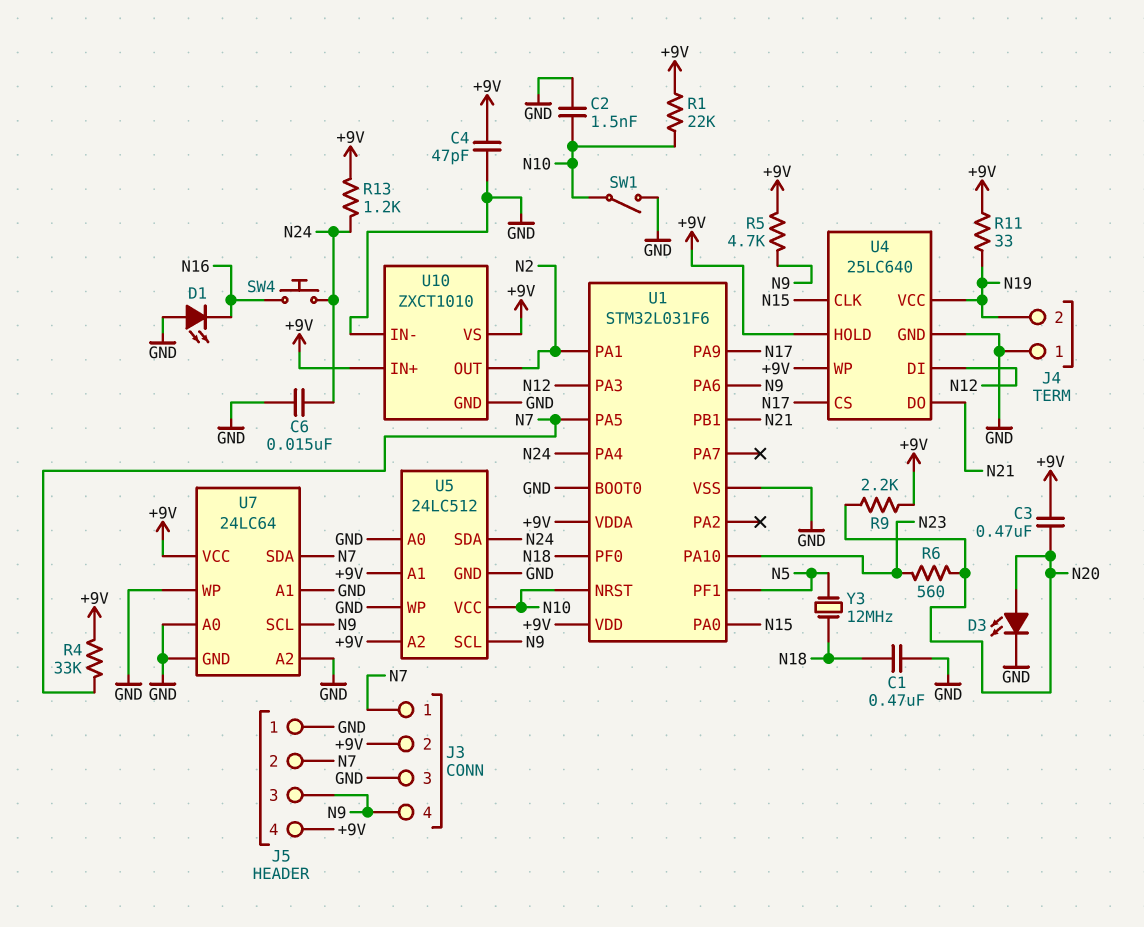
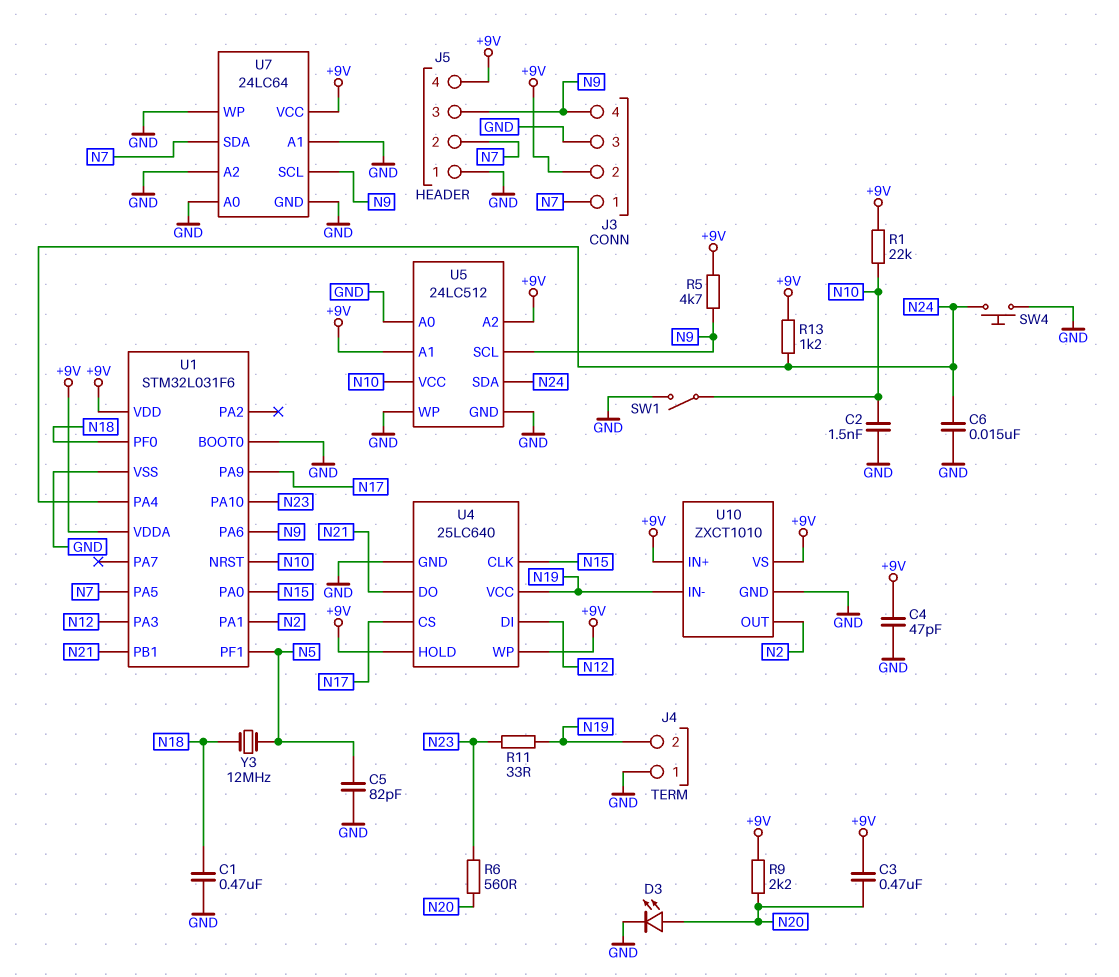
C5: none -> 82pF (GND, N5)
D1: LED (A GND, K N16) -> none
R4: 33k (+9V, N7) -> none
R11: 33 (+9V, N19) -> 33 (N19, N23)
SW4: button (N16, N24) -> button (GND, N24)
U10 pin IN-: GND -> N19

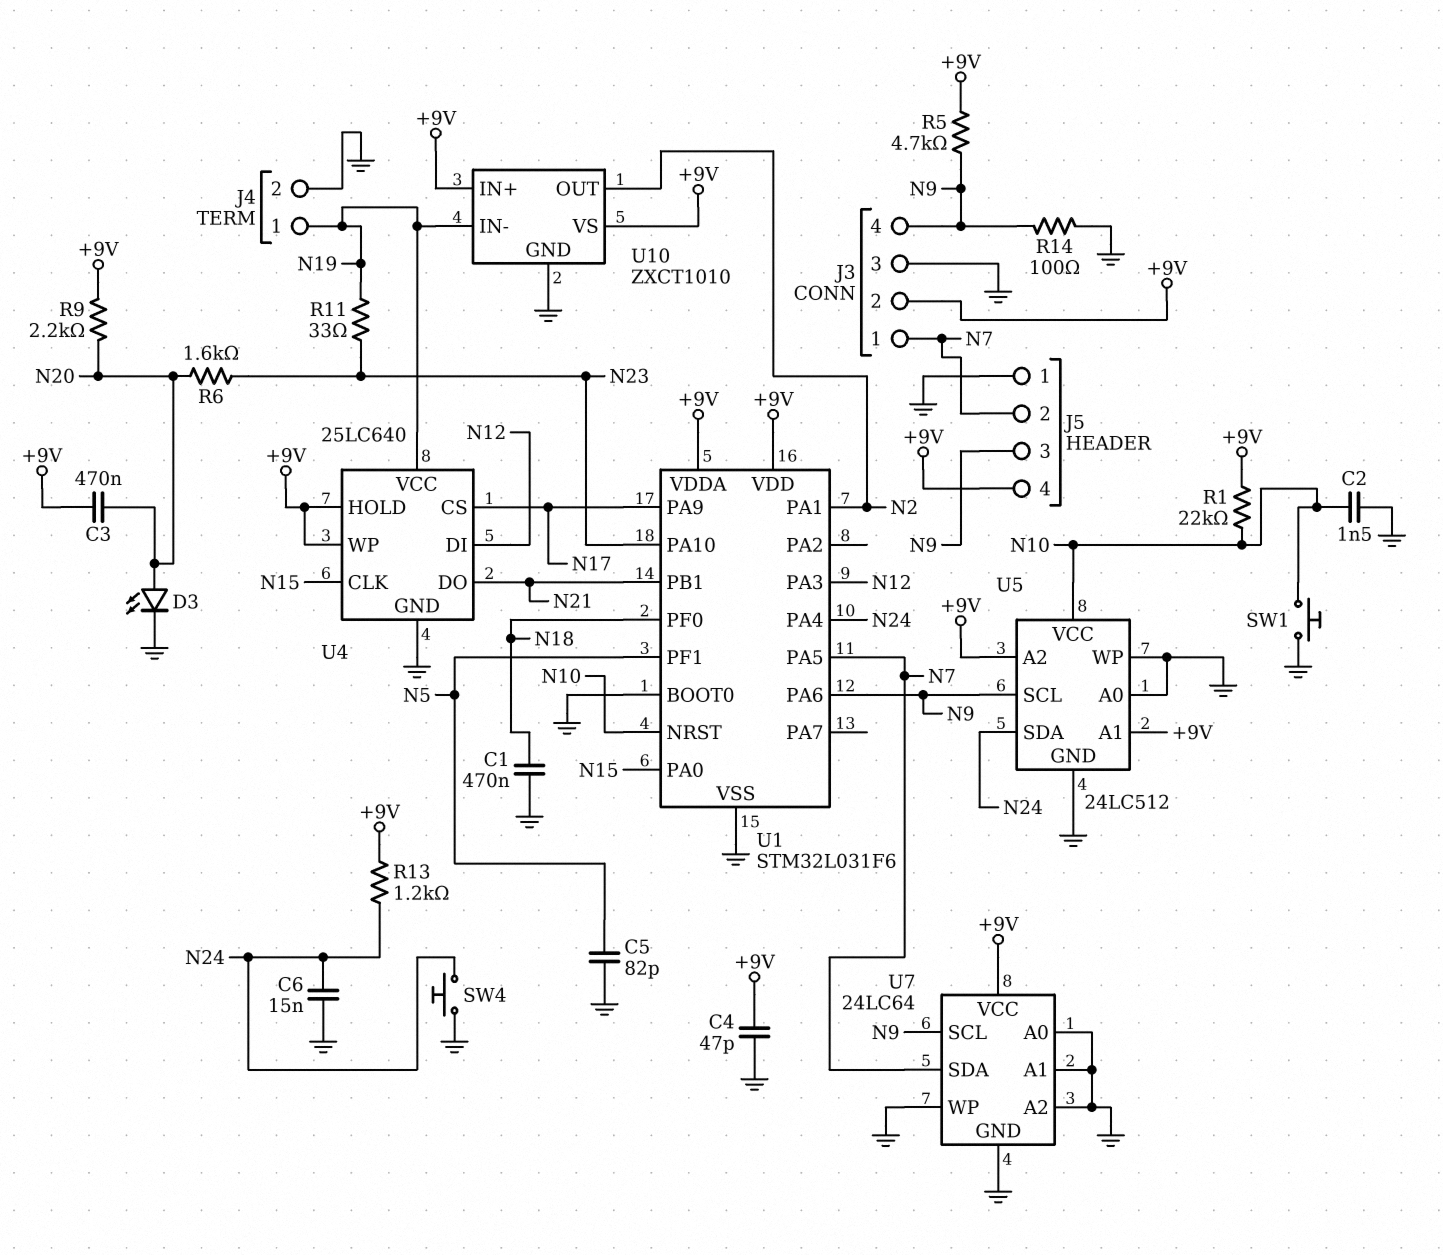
J4 pin 1: GND -> N19
J4 pin 2: N19 -> GND
R6: 560 (N20, N23) -> 1.6k (N20, N23)
R14: none -> 100 (GND, N9)
SW1: switch (GND, N10) -> button (GND, N10)
Y3: 12MHz (N5, N18) -> none

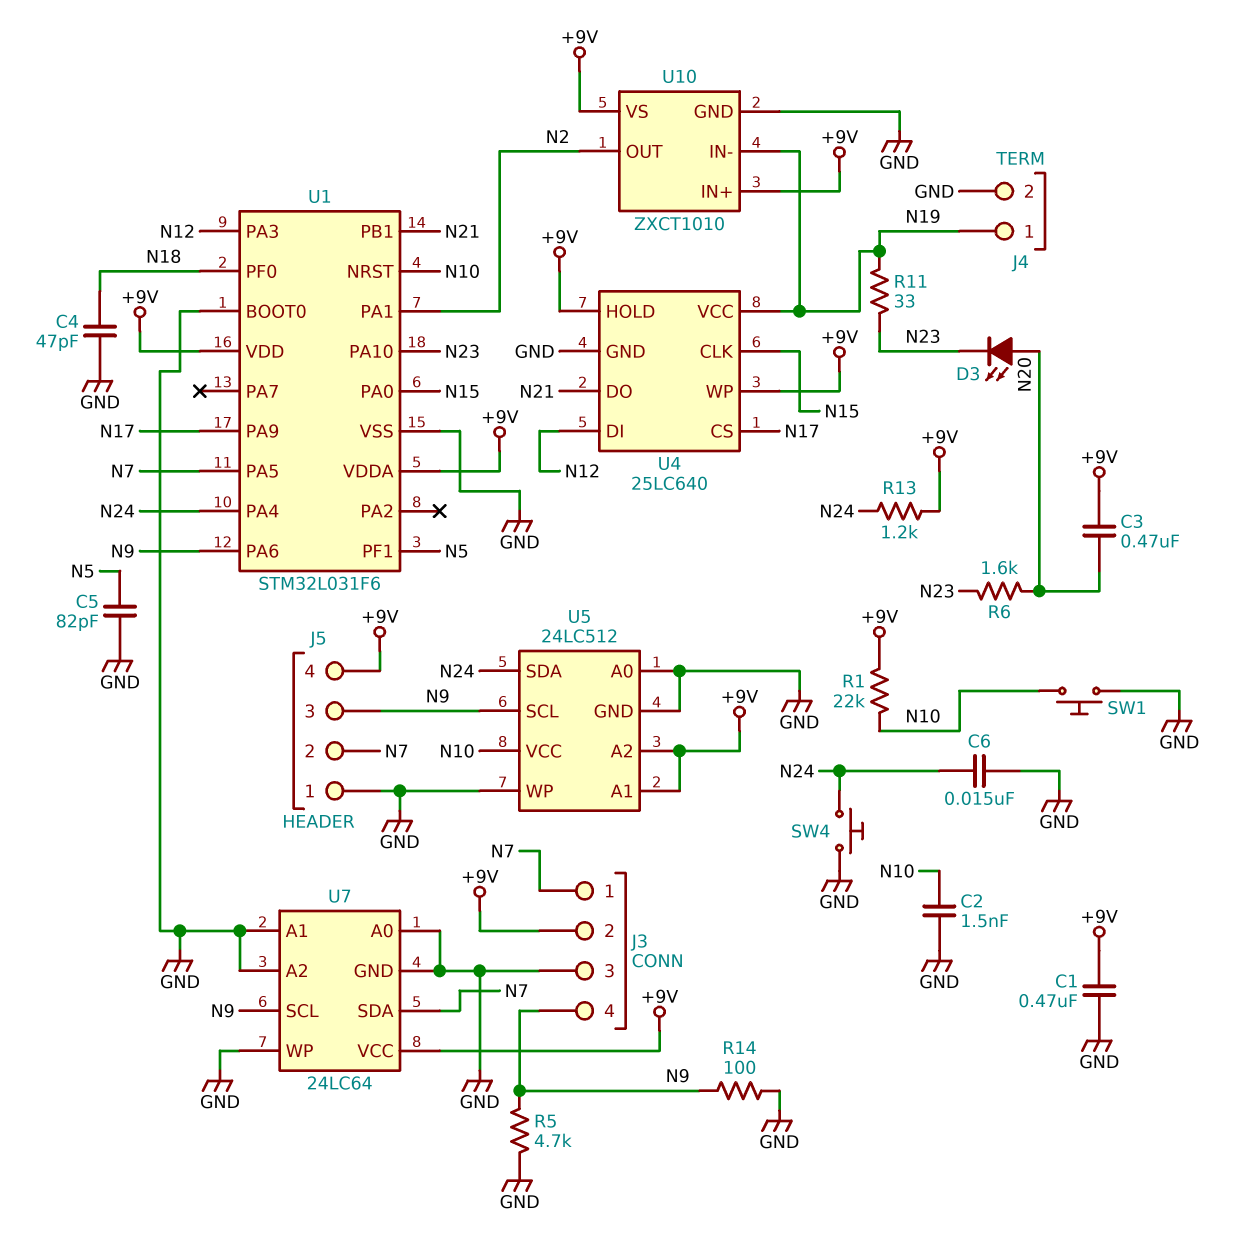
C1: 470nF (GND, N18) -> 470nF (+9V, GND)
C4: 47pF (+9V, GND) -> 47pF (GND, N18)
D3: LED (A N20, K GND) -> LED (A N20, K N23)
R5: 4.7k (+9V, N9) -> 4.7k (GND, N9)
R9: 2.2k (+9V, N20) -> none

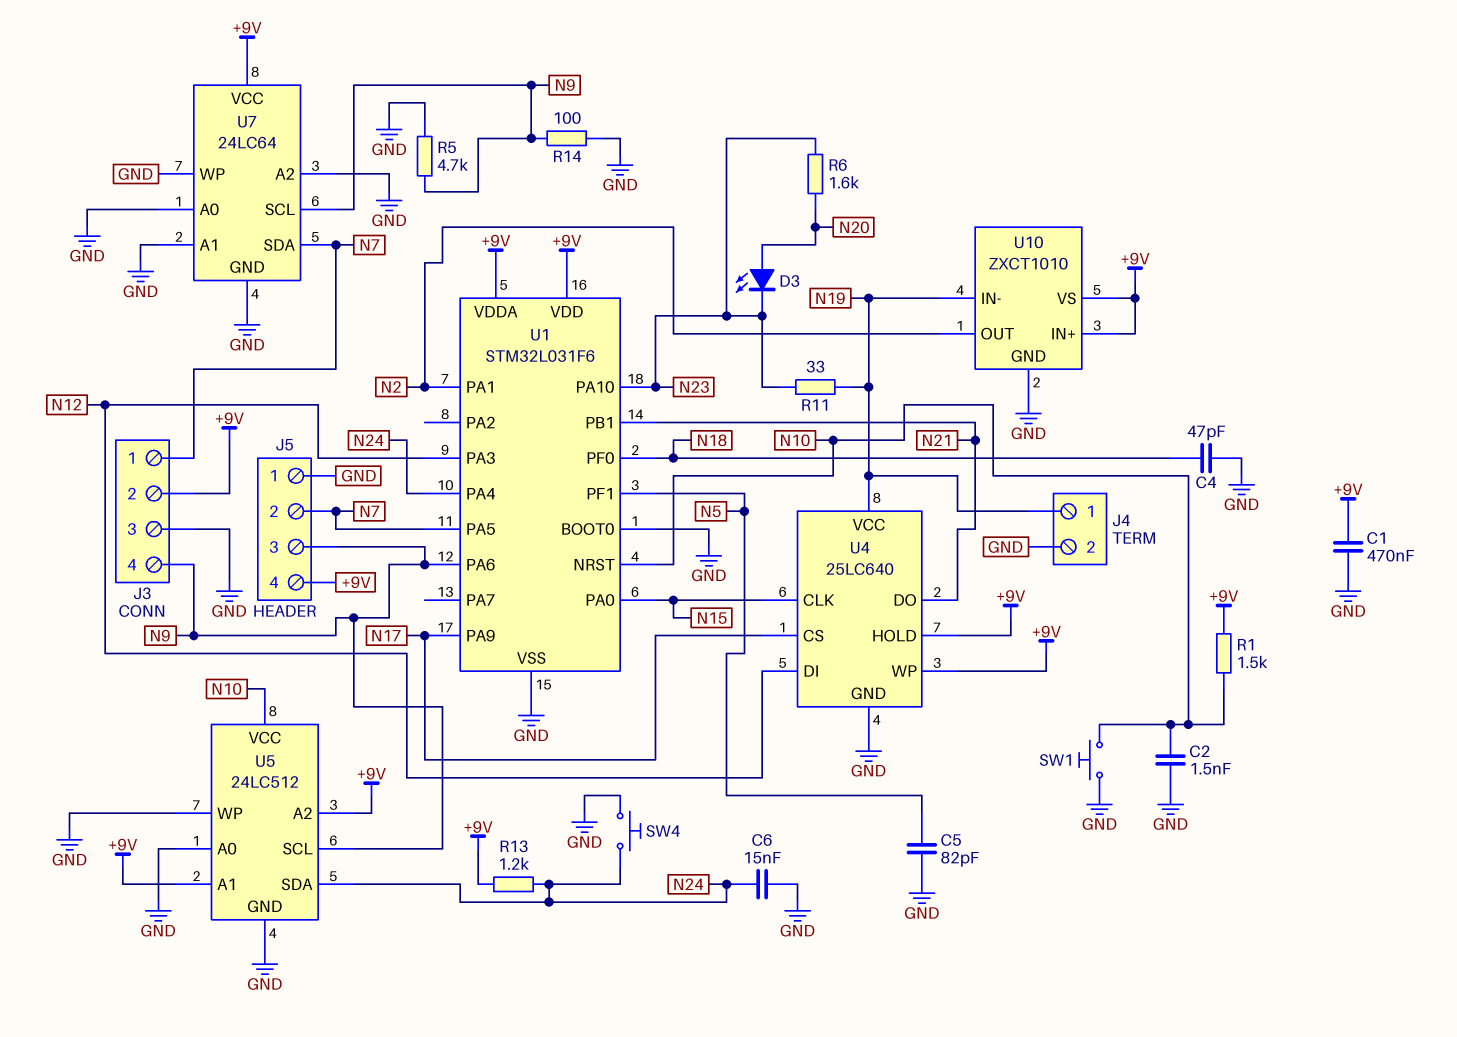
C3: 470nF (+9V, N20) -> none
R1: 22k (+9V, N10) -> 1.5k (+9V, N10)

